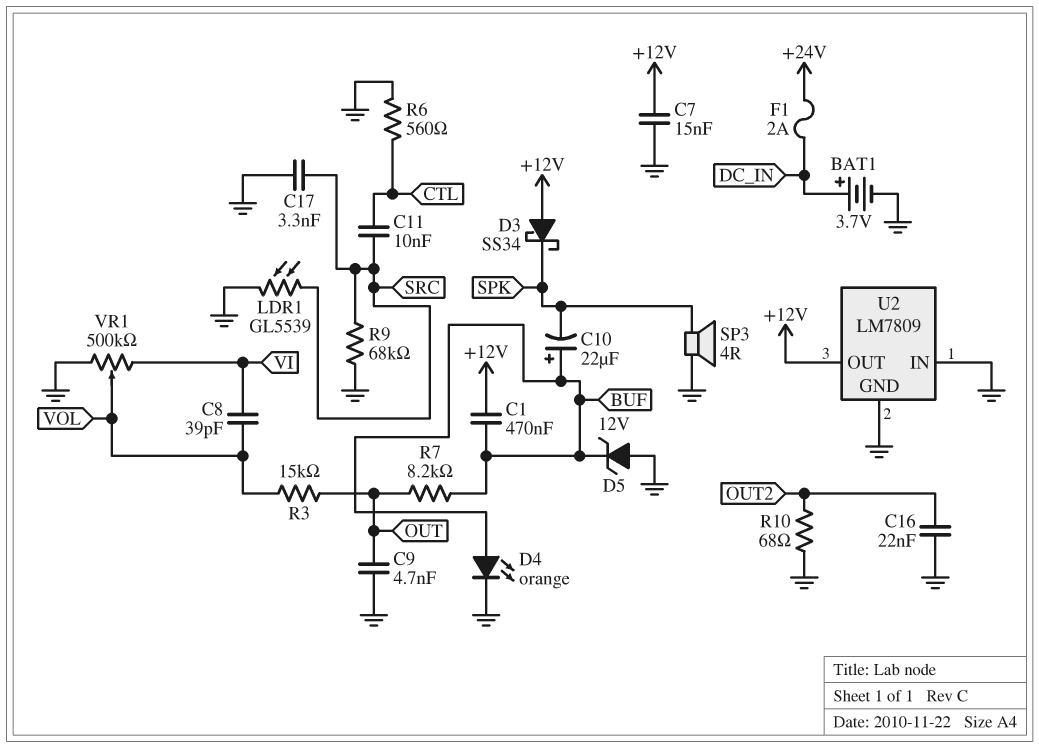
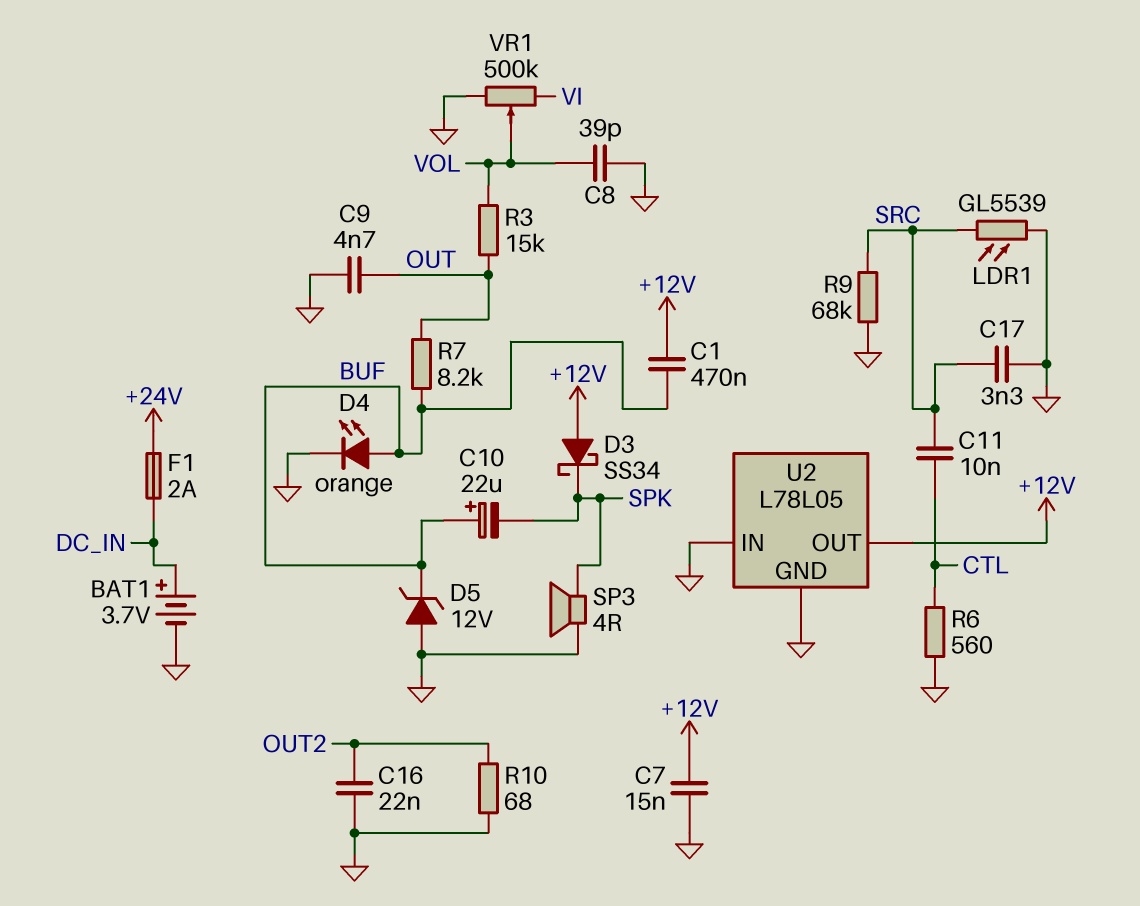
C8: 39pF (VI, VOL) -> 39pF (GND, VOL)
U2: LM7809 -> L78L05

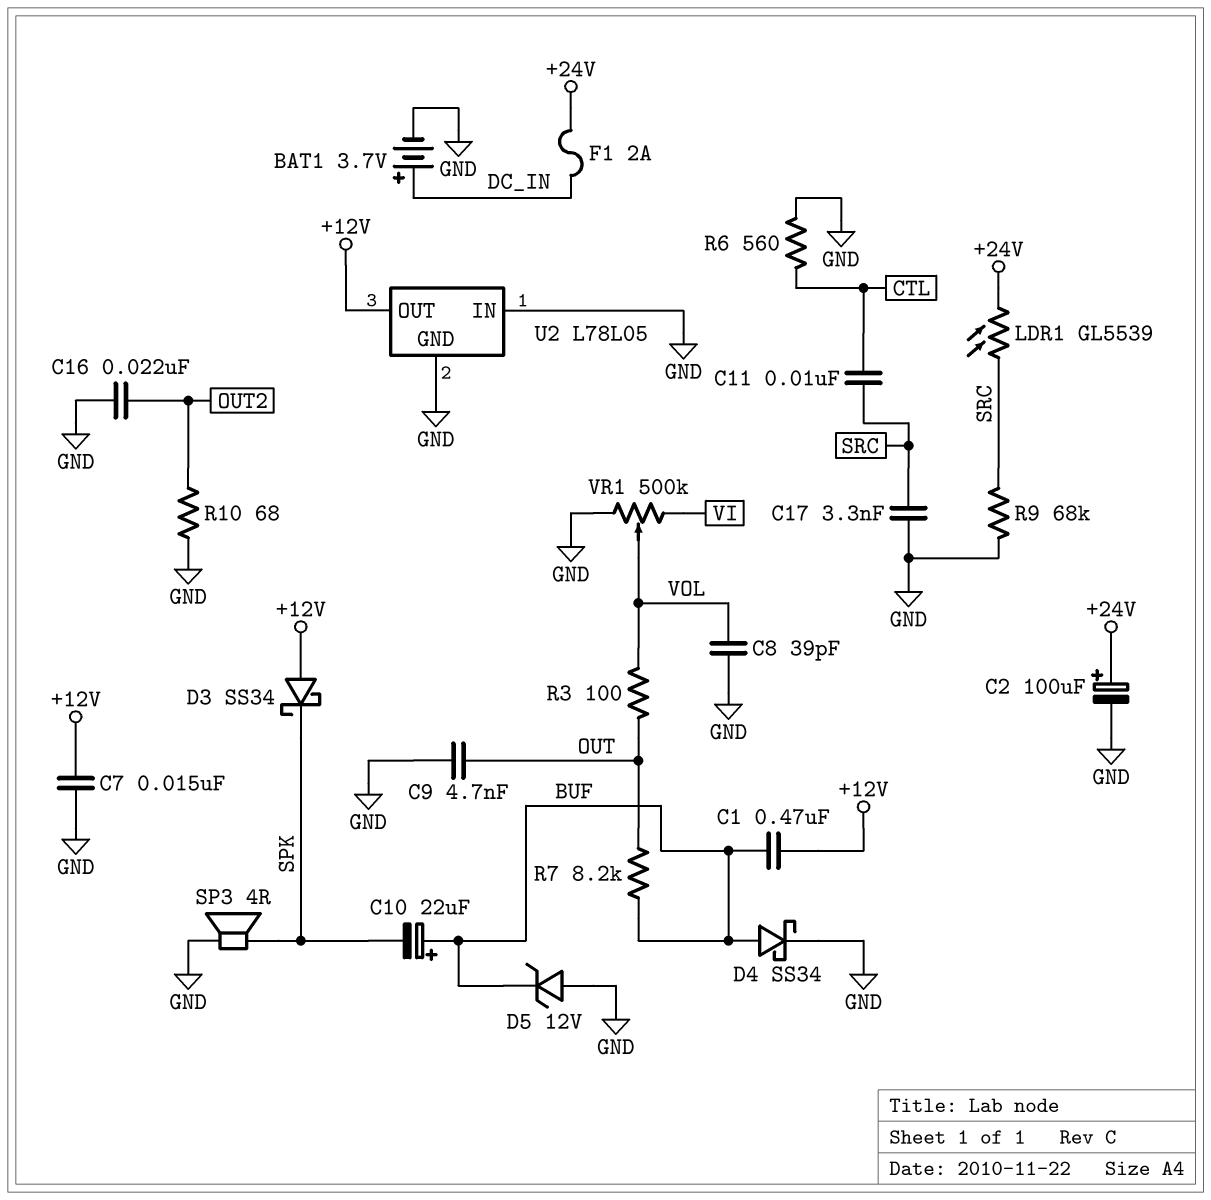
C2: none -> 100uF (plus +24V, minus GND)
D4: LED orange (A BUF, K GND) -> schottky SS34 (A BUF, K GND)
LDR1: GL5539 (GND, SRC) -> GL5539 (+24V, SRC)
R3: 15k (OUT, VOL) -> 100 (OUT, VOL)

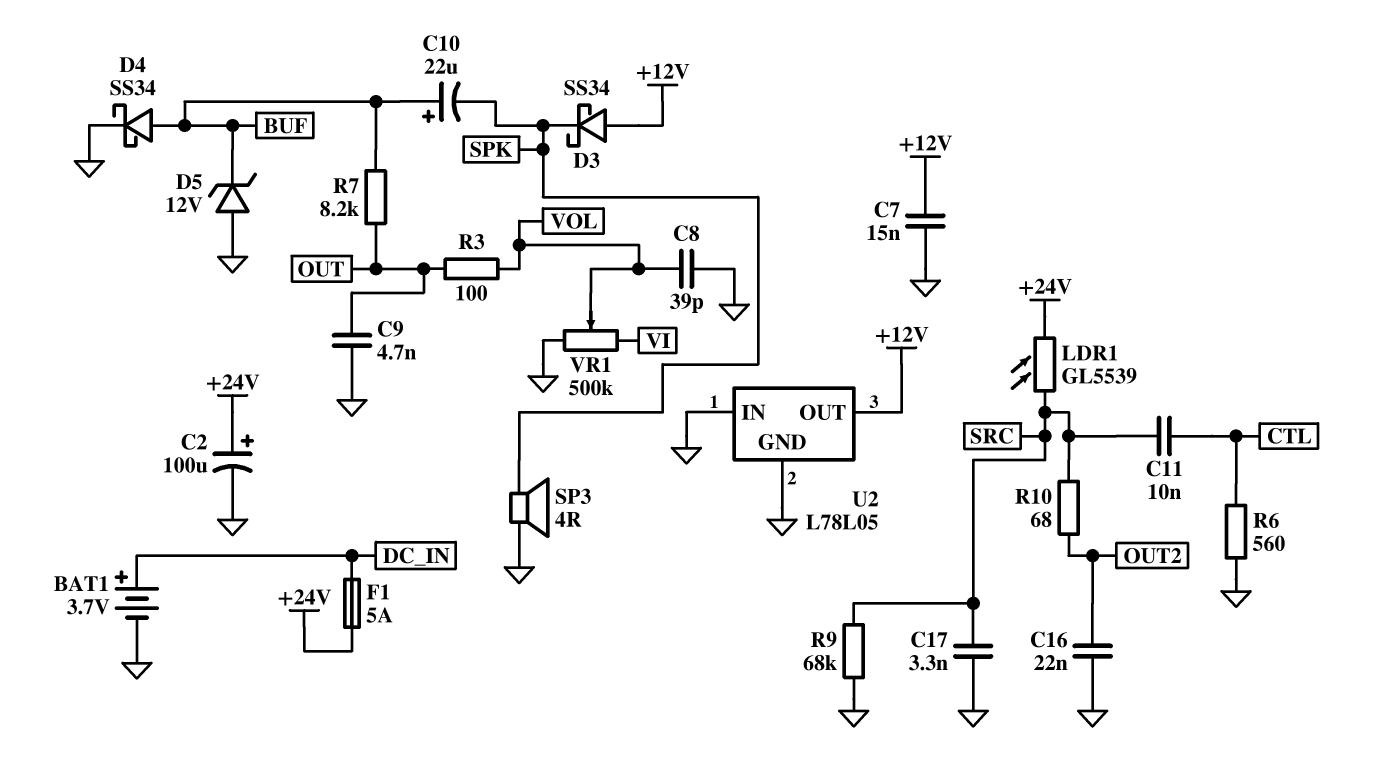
C1: 470nF (+12V, BUF) -> none
F1: 2A (+24V, DC_IN) -> 5A (+24V, DC_IN)
R10: 68 (GND, OUT2) -> 68 (OUT2, SRC)

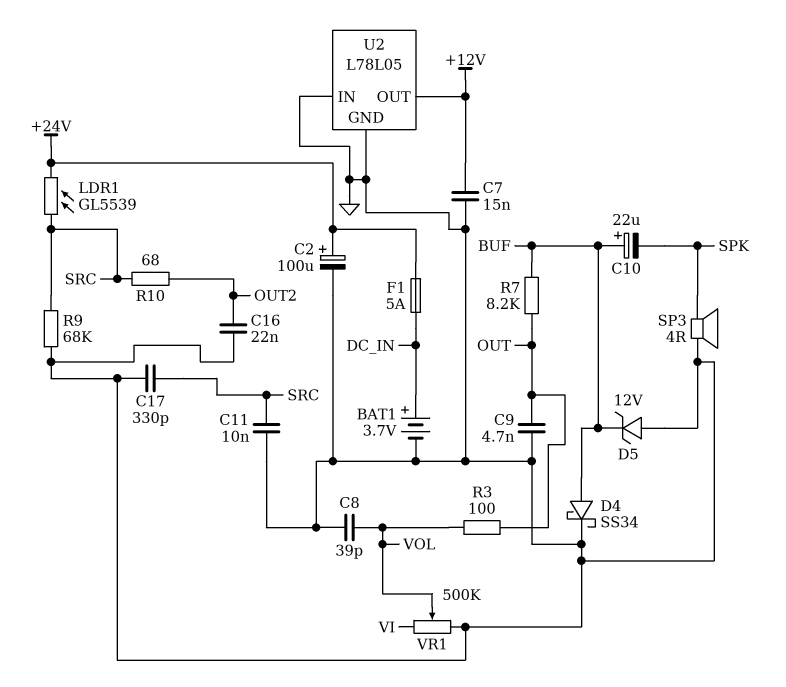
C11: 10nF (CTL, SRC) -> 10nF (GND, SRC)
C17: 3.3nF (GND, SRC) -> 330pF (GND, SRC)
D3: schottky SS34 (A +12V, K SPK) -> none
R6: 560 (CTL, GND) -> none

